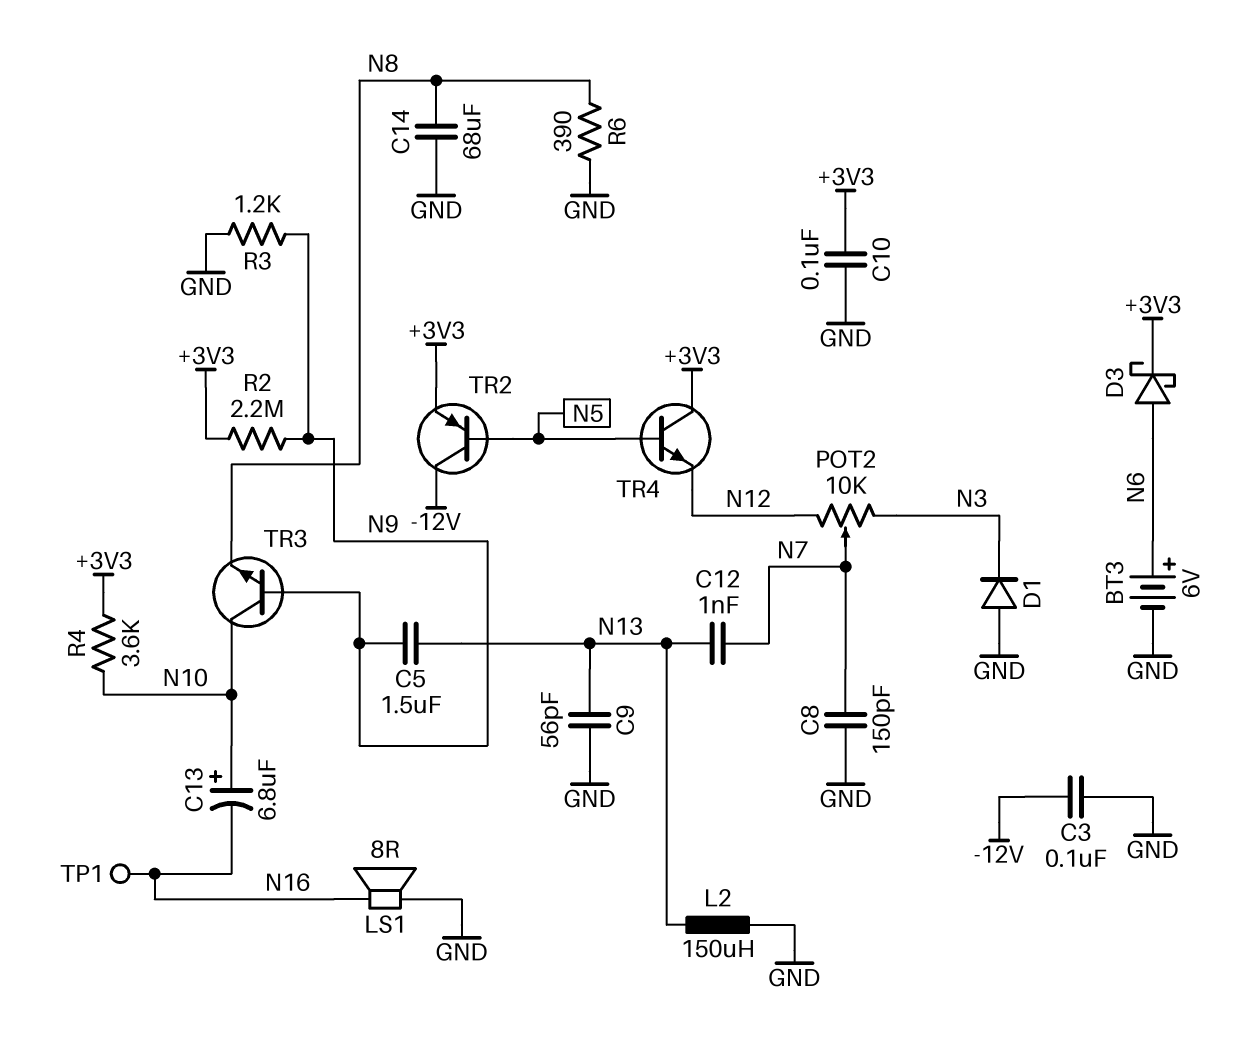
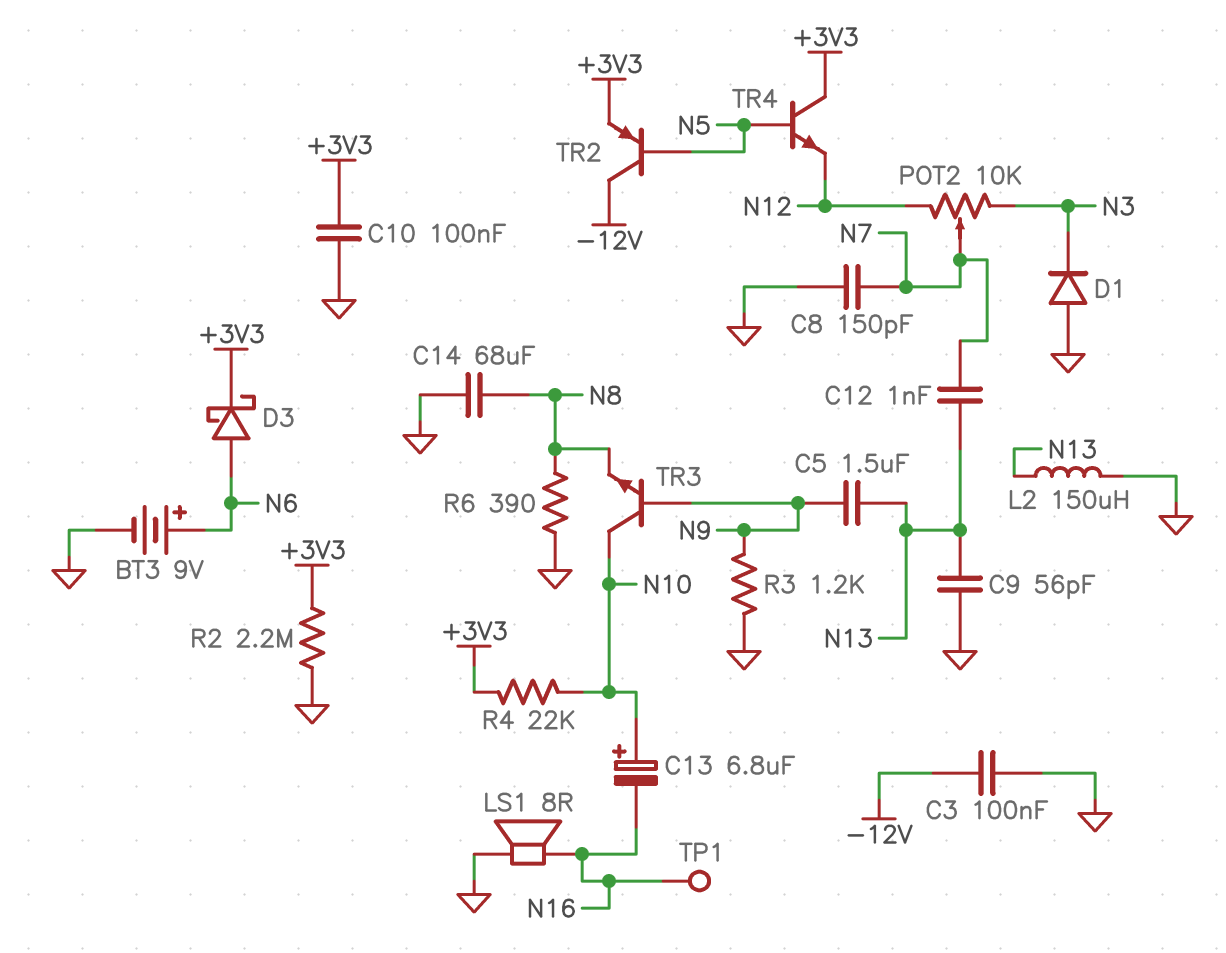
BT3: 6V (plus N6, minus GND) -> 9V (plus N6, minus GND)
R2: 2.2M (+3V3, N9) -> 2.2M (+3V3, GND)
R4: 3.6k (+3V3, N10) -> 22k (+3V3, N10)

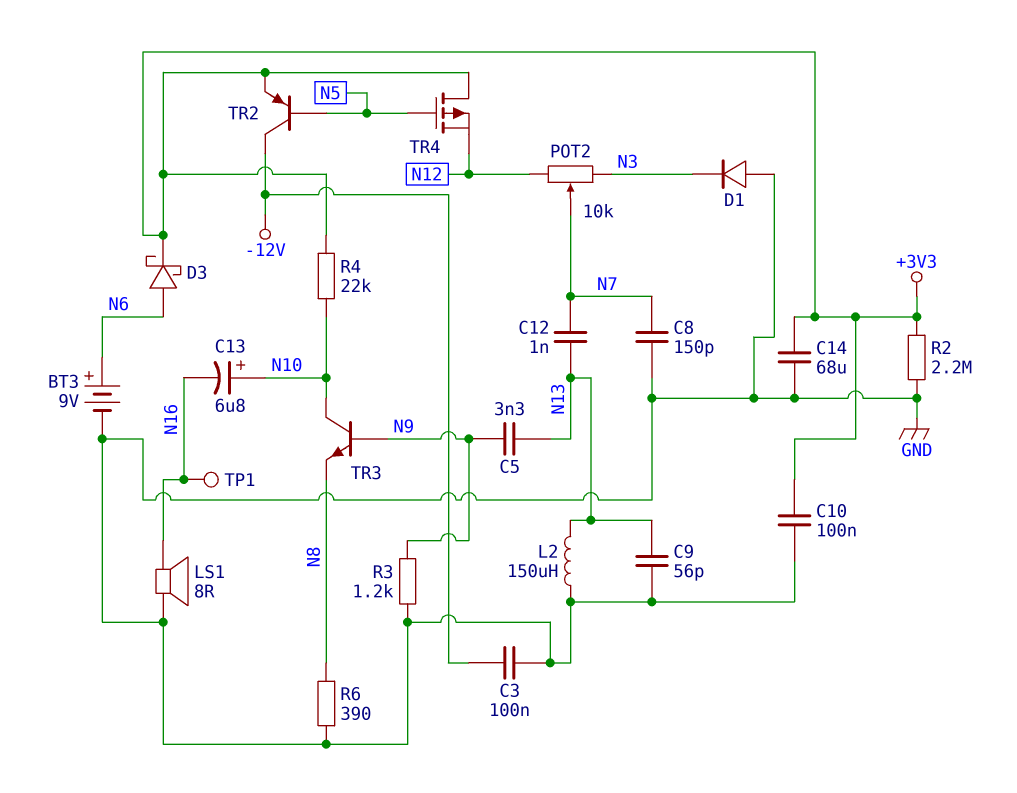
C5: 1.5uF (N9, N13) -> 3.3nF (N9, N13)
C14: 68uF (GND, N8) -> 68uF (+3V3, GND)
TR4: NPN (B N5, C +3V3, E N12) -> PMOS (G N5, D +3V3, S N12)

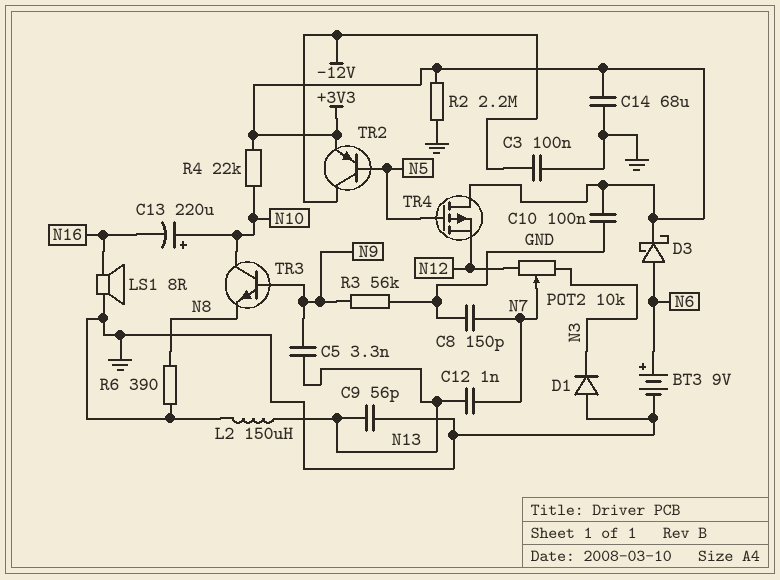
C13: 6.8uF (plus N10, minus N16) -> 220uF (plus N10, minus N16)
R3: 1.2k (GND, N9) -> 56k (GND, N9)
TP1: test point (N16) -> none

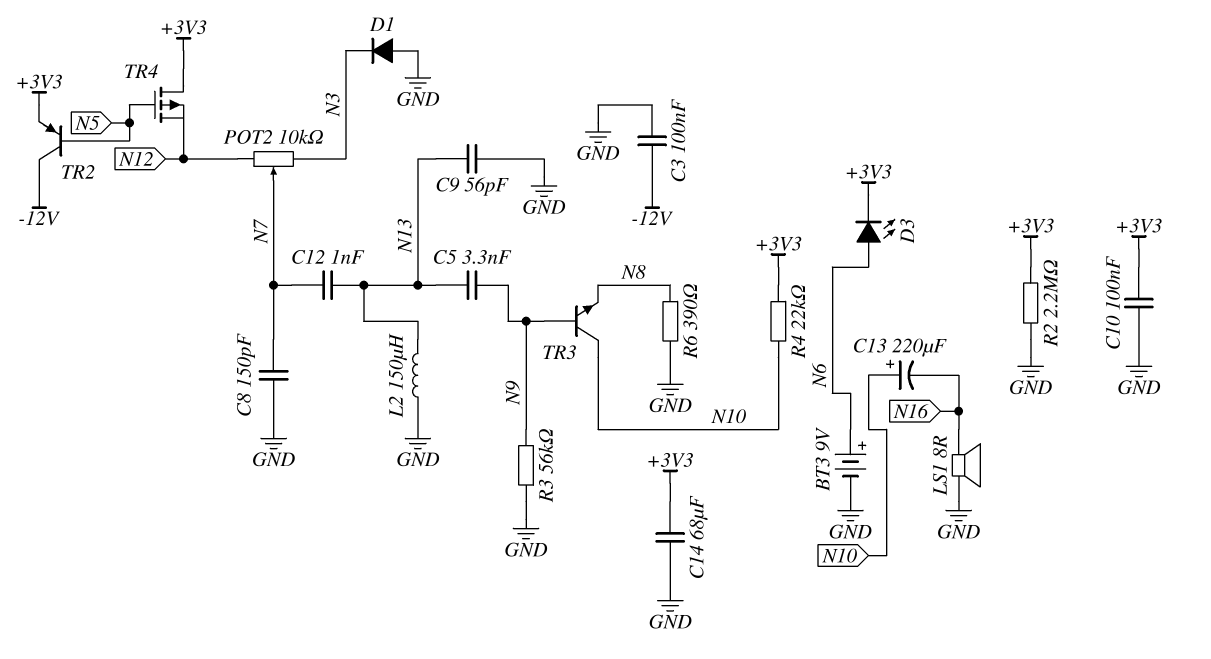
D3: schottky (A N6, K +3V3) -> LED (A N6, K +3V3)

